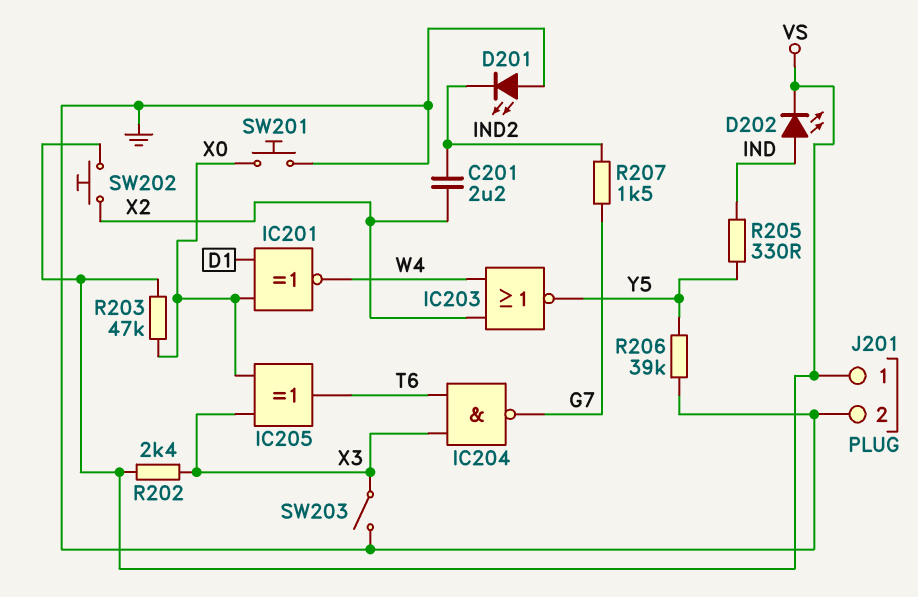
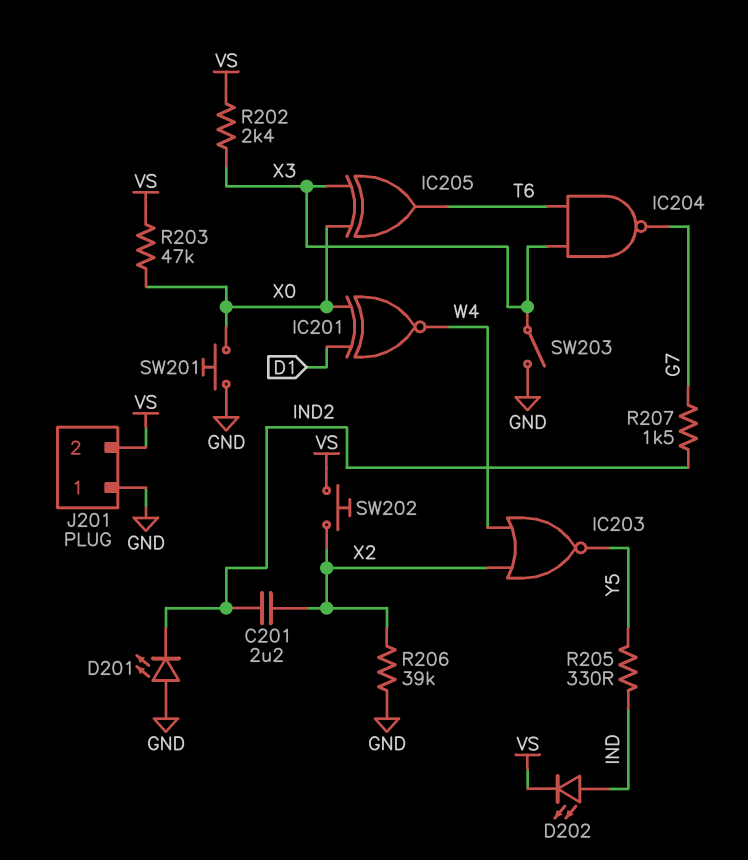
J201 pin 1: VS -> GND
J201 pin 2: GND -> VS
R206: 39k (GND, Y5) -> 39k (GND, X2)

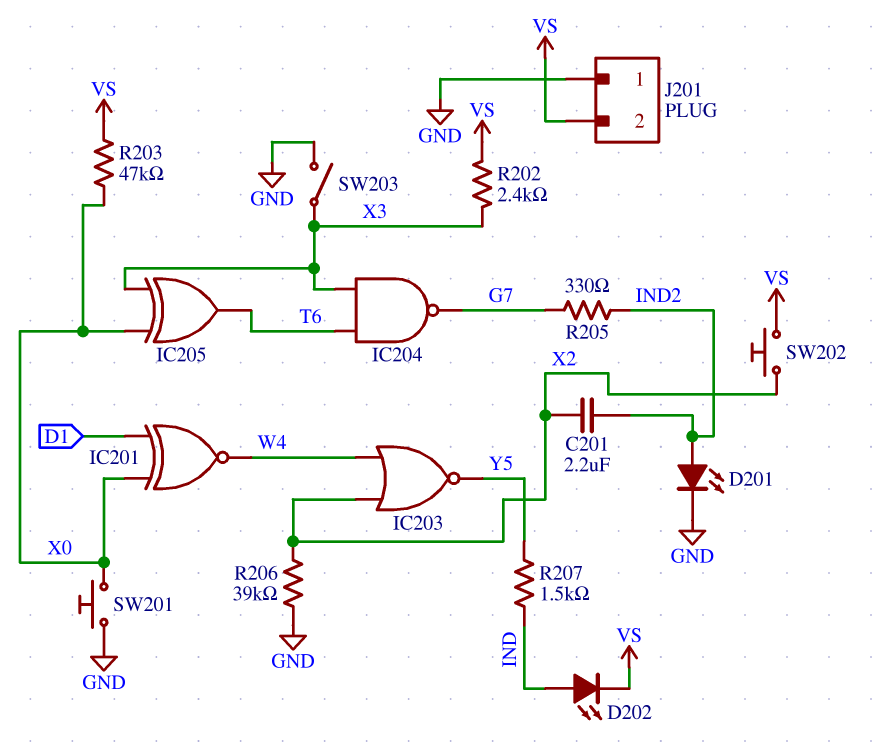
D201: LED (A GND, K IND2) -> LED (A IND2, K GND)
R205: 330 (IND, Y5) -> 330 (G7, IND2)
R207: 1.5k (G7, IND2) -> 1.5k (IND, Y5)

